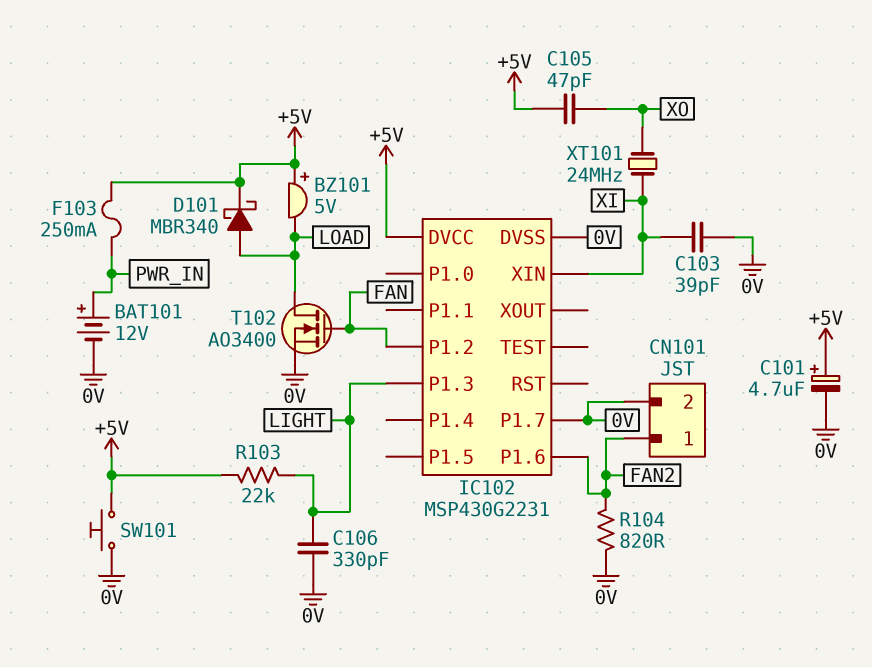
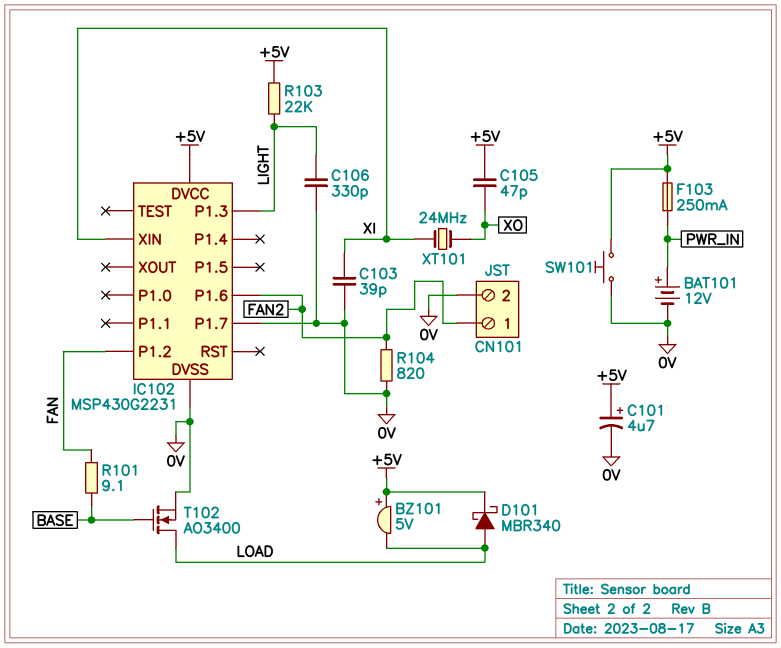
R101: none -> 9.1 (BASE, FAN)
T102: NMOS AO3400 (G FAN, D LOAD, S 0V) -> NMOS AO3400 (G BASE, D LOAD, S 0V)

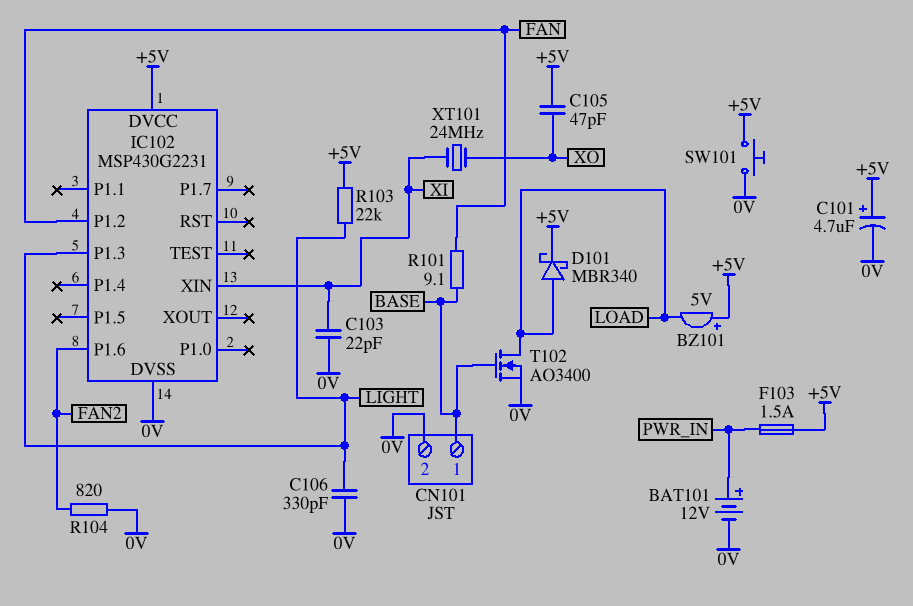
C103: 39pF (0V, XI) -> 22pF (0V, XI)
CN101 pin 1: FAN2 -> BASE
F103: 250mA (+5V, PWR_IN) -> 1.5A (+5V, PWR_IN)
IC102 pin P1.7: 0V -> none

